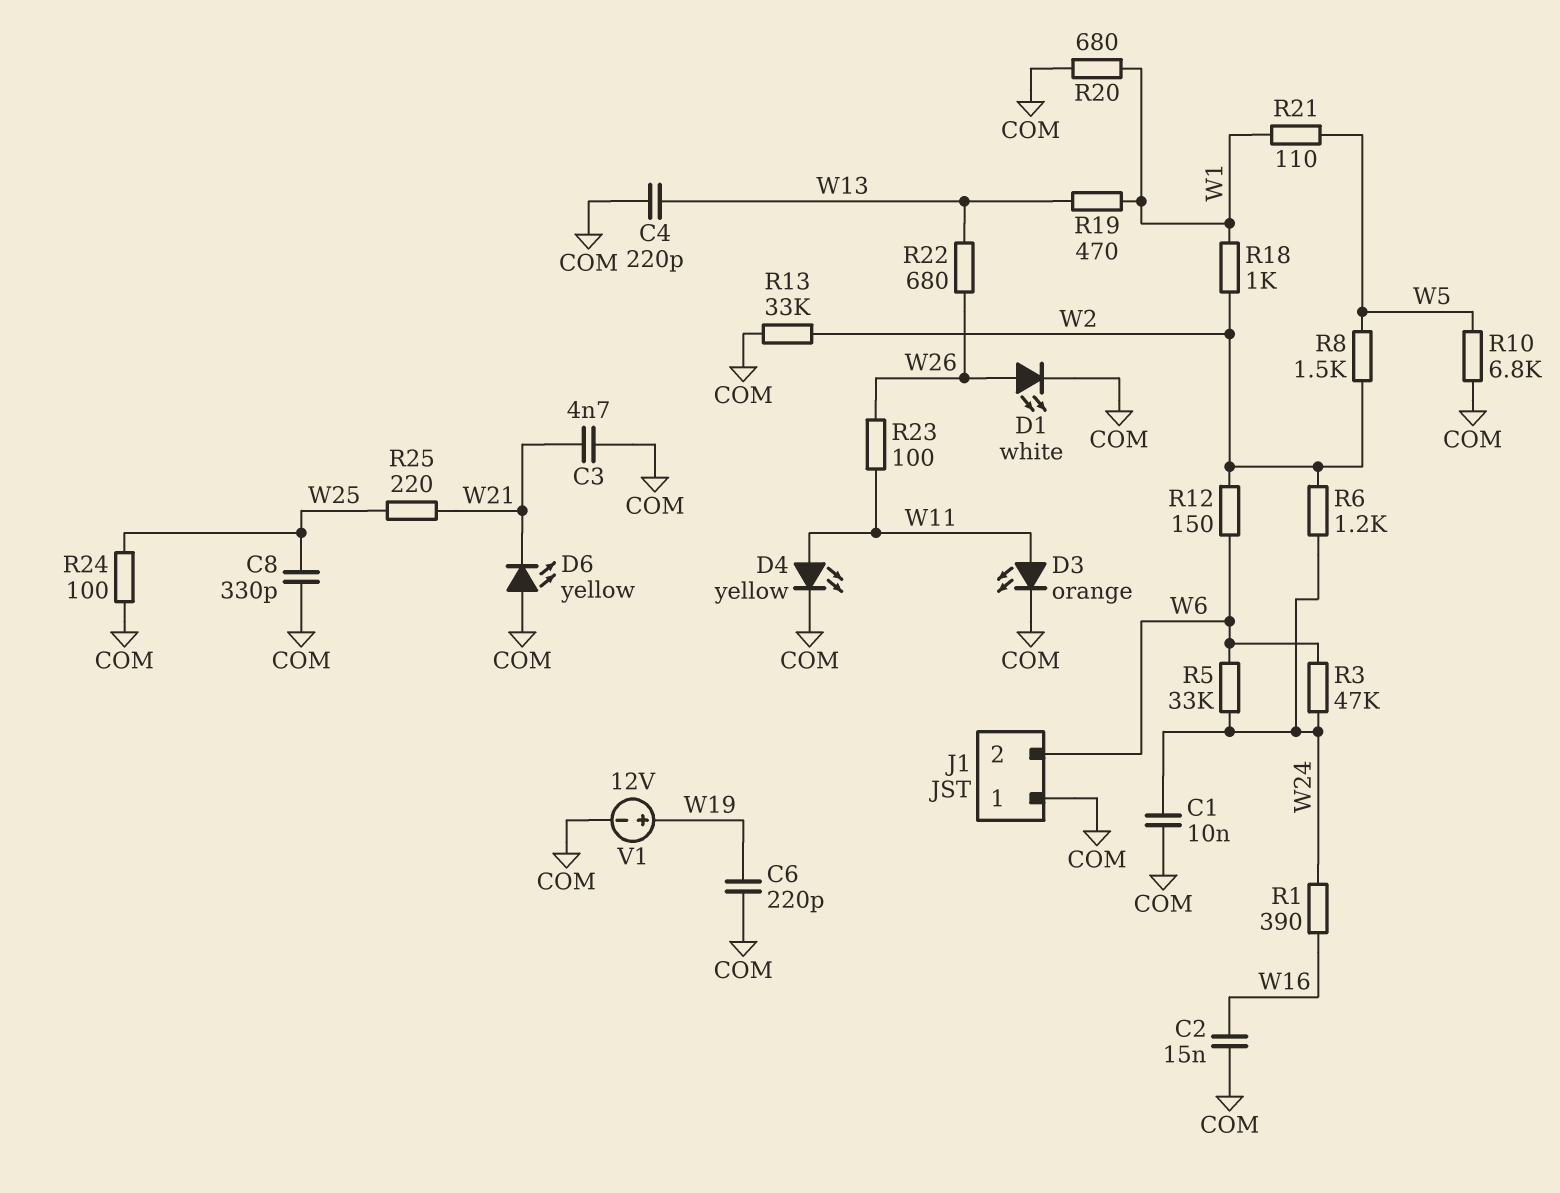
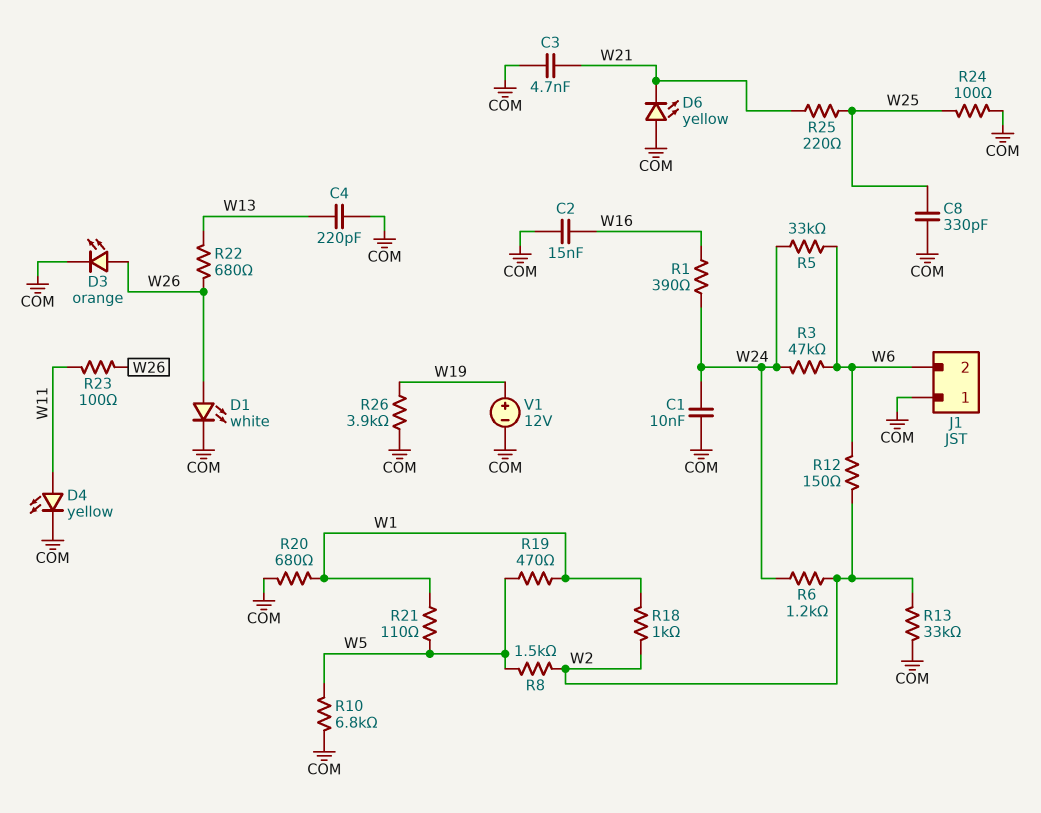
C6: 220pF (COM, W19) -> none
D3: LED orange (A W11, K COM) -> LED orange (A W26, K COM)
R19: 470 (W1, W13) -> 470 (W1, W5)
R26: none -> 3.9k (COM, W19)

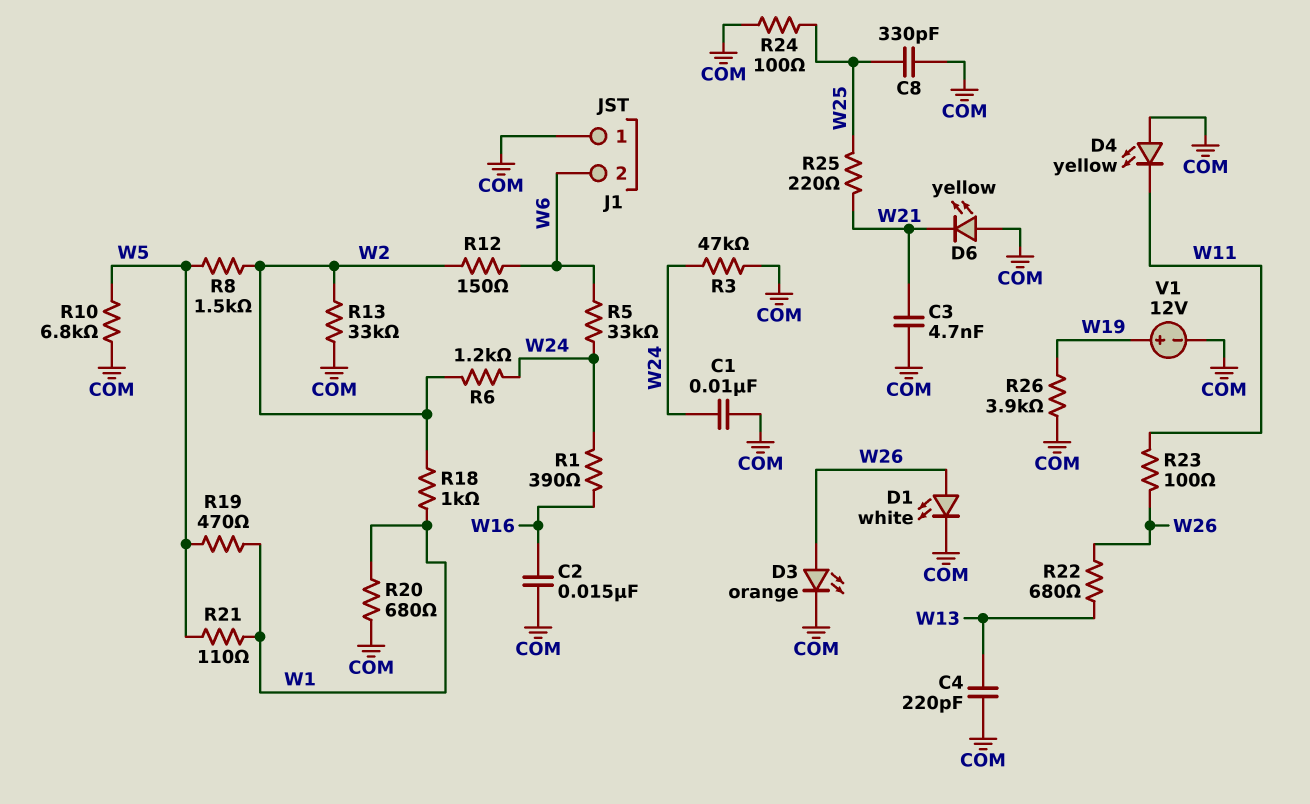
D4: LED yellow (A W11, K COM) -> LED yellow (A COM, K W11)
R3: 47k (W6, W24) -> 47k (COM, W24)

